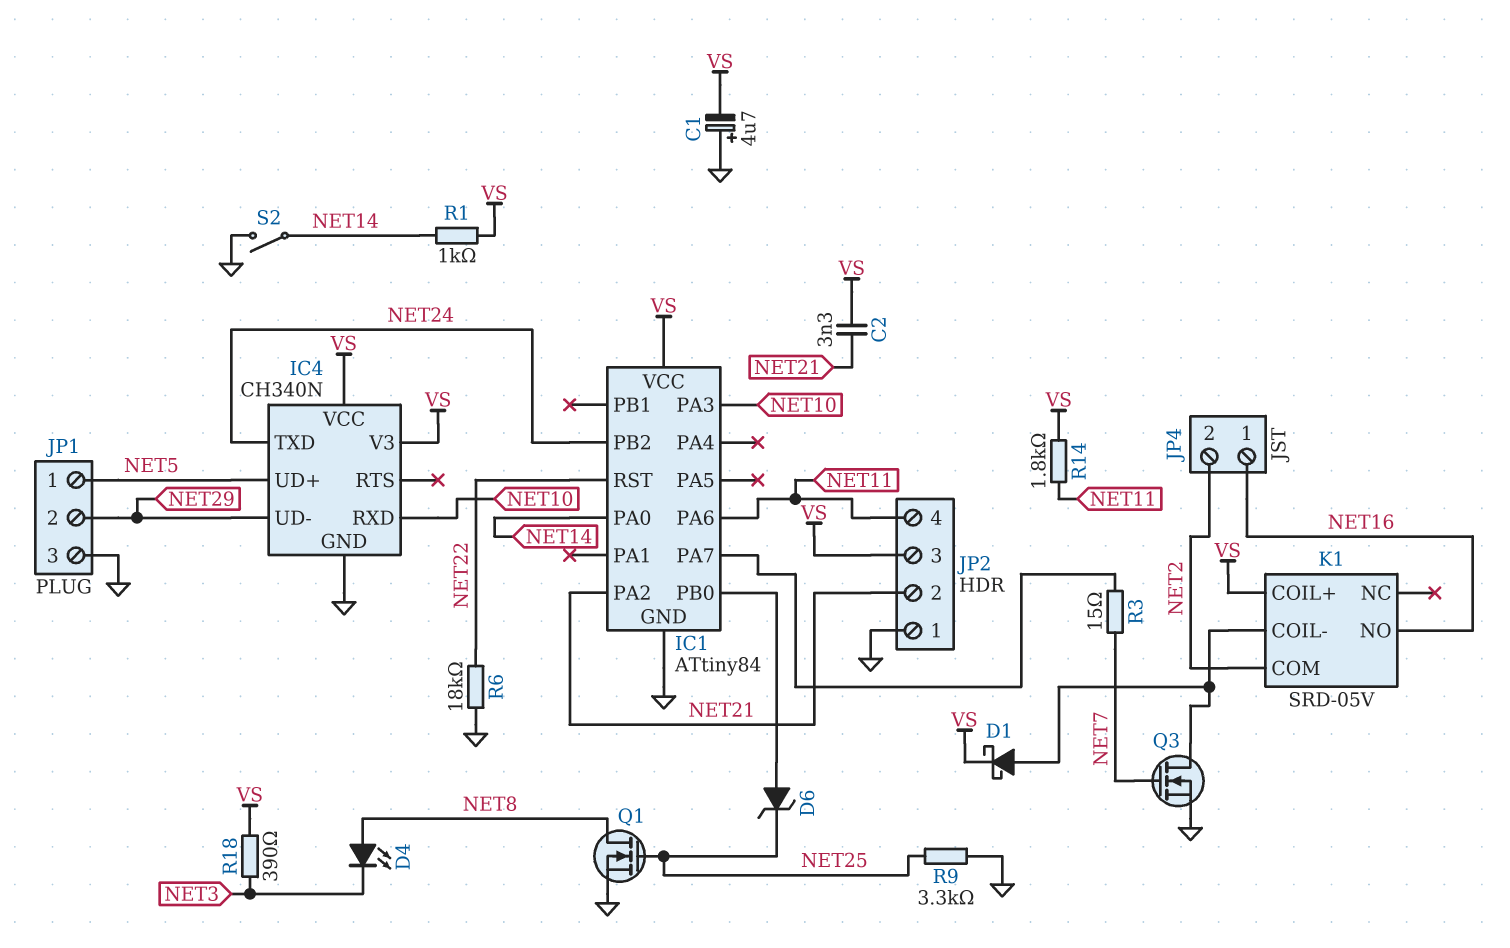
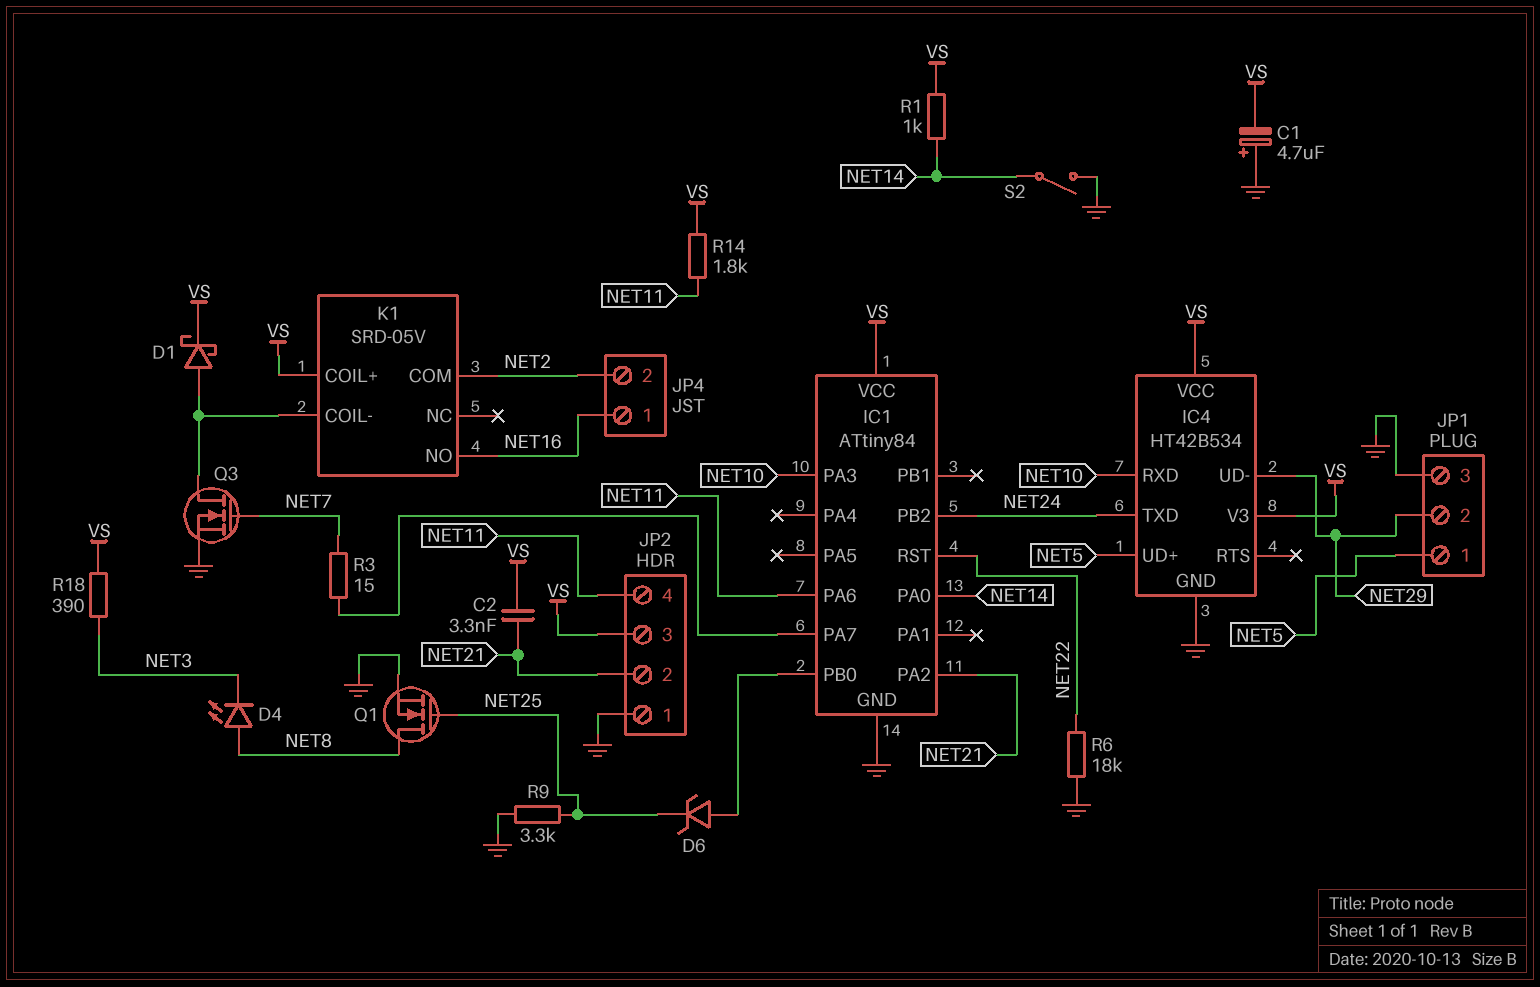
IC4: CH340N -> HT42B534

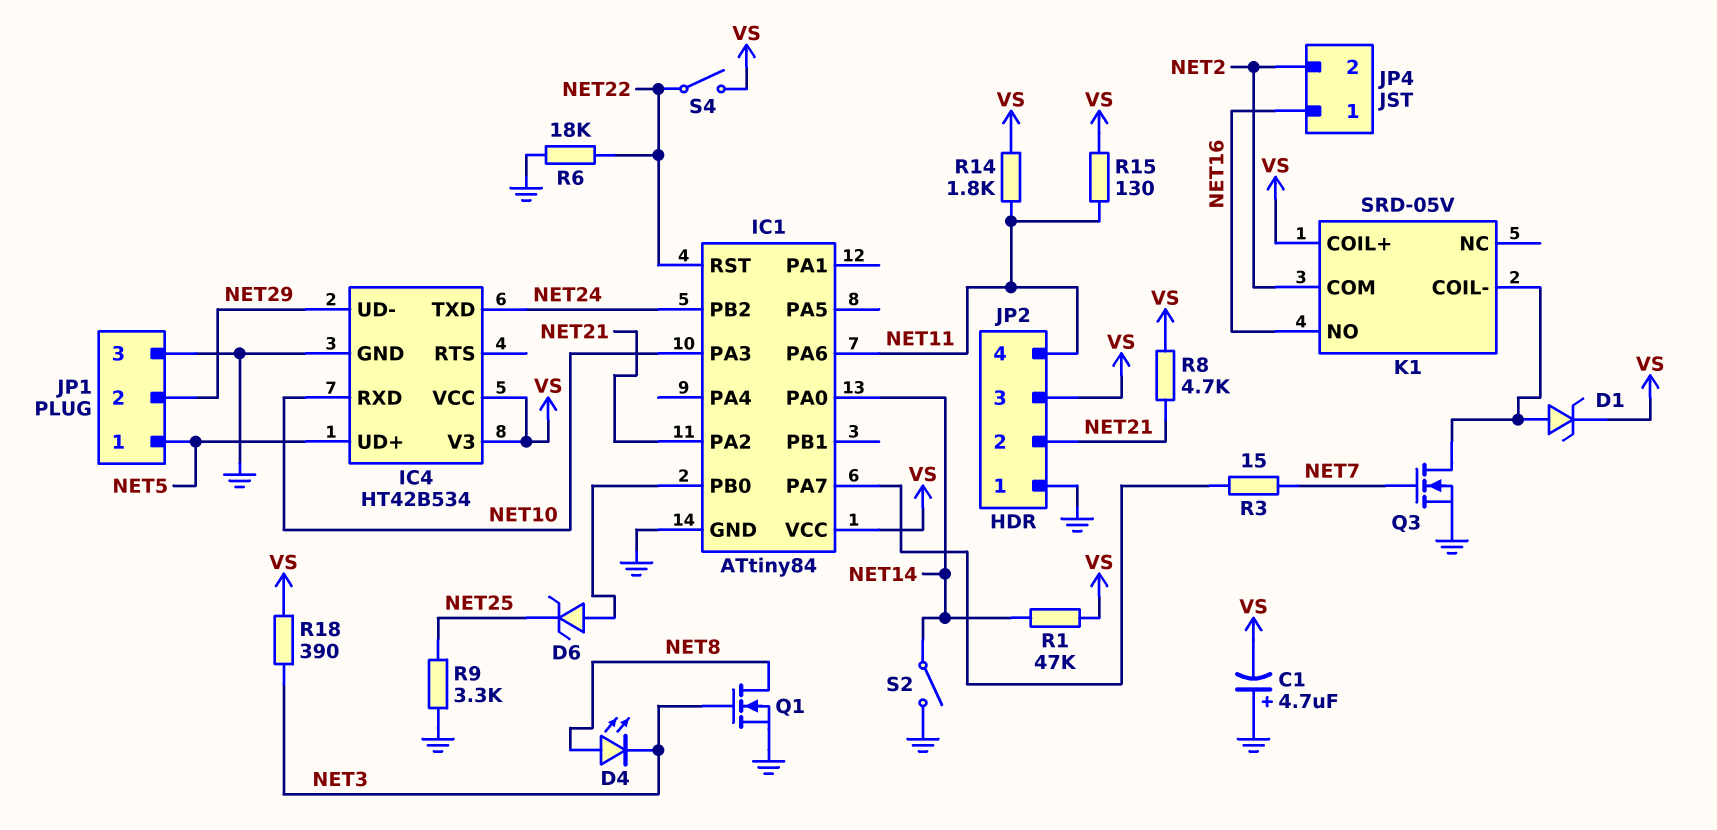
C2: 3.3nF (NET21, VS) -> none
D1: schottky (A K1/COIL-, K VS) -> zener (A K1/COIL-, K VS)
Q1: NMOS (G NET25, D NET8, S GND) -> NMOS (G NET3, D NET8, S GND)
R1: 1k (NET14, VS) -> 47k (NET14, VS)
R8: none -> 4.7k (NET21, VS)
R15: none -> 130 (NET11, VS)
S4: none -> switch (NET22, VS)

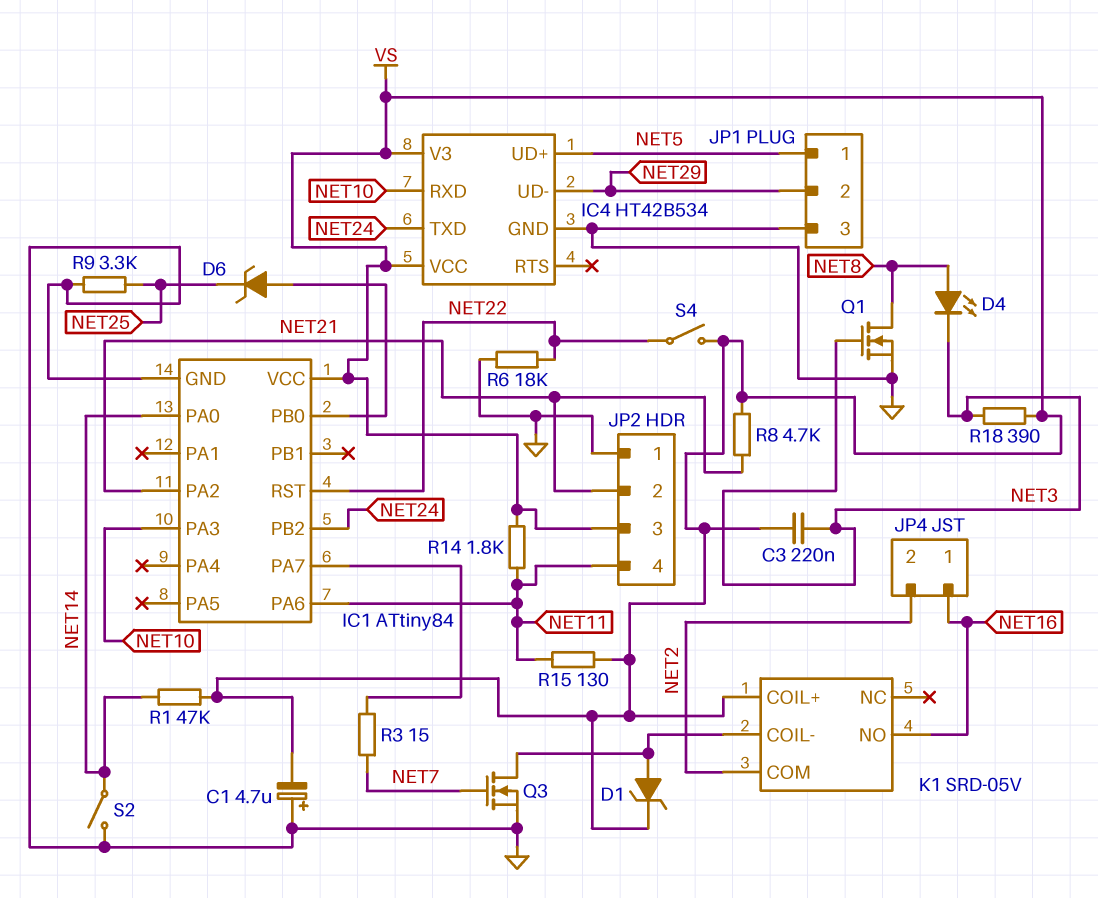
C3: none -> 220nF (NET3, VS)

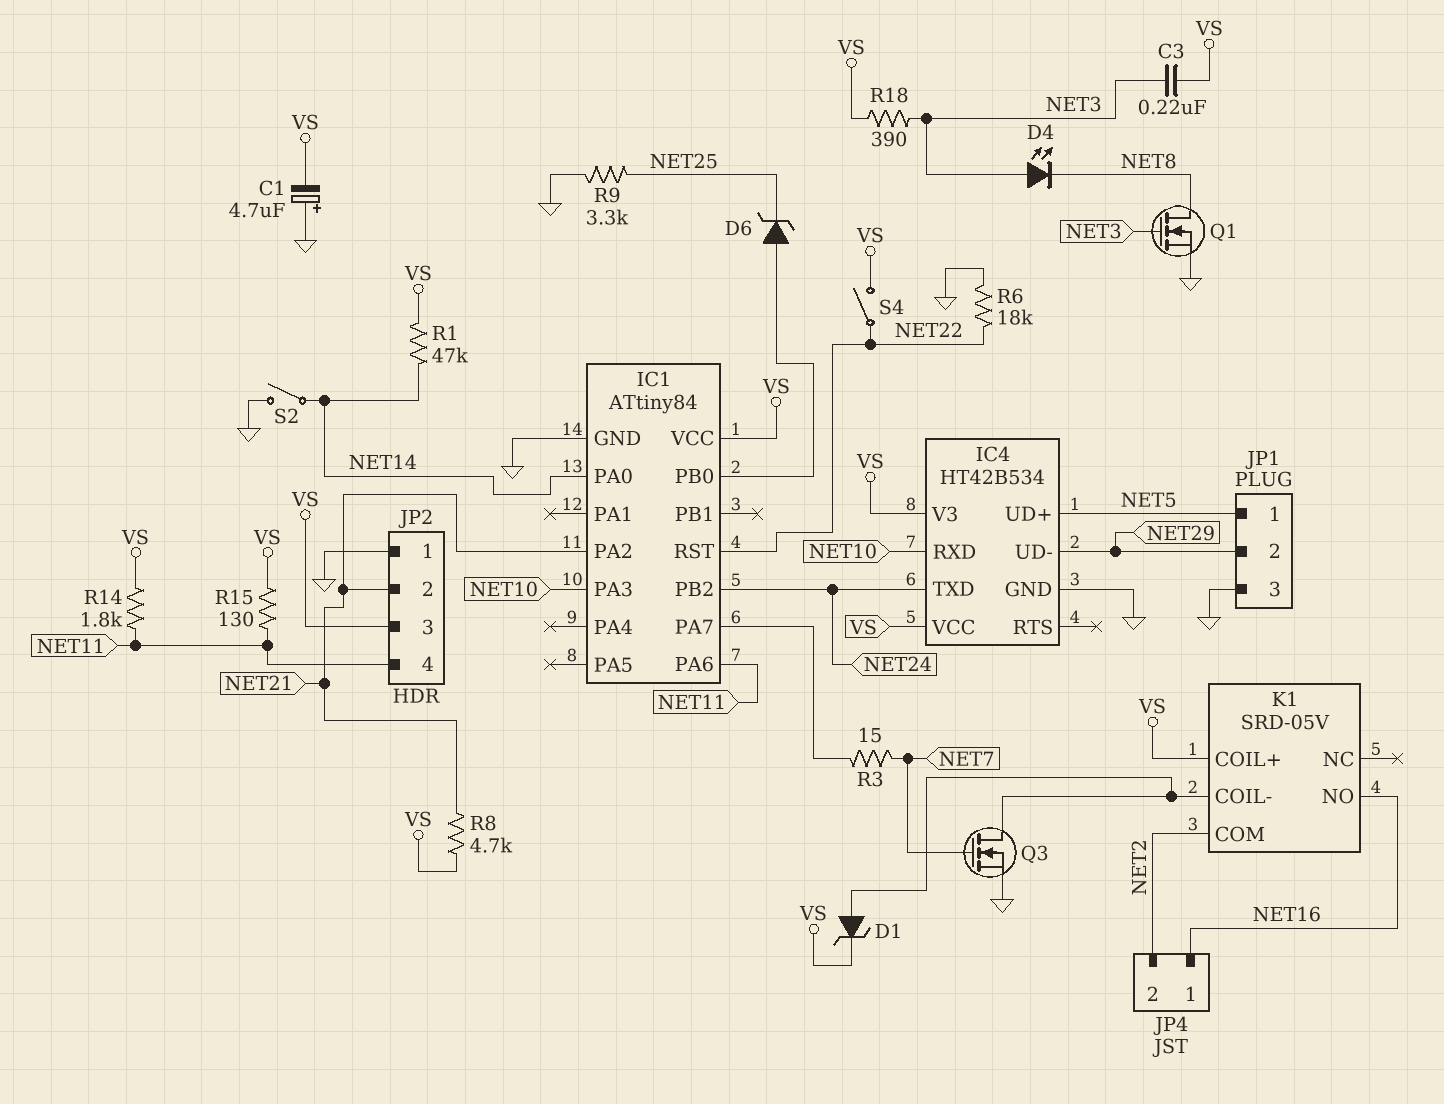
D4: LED (A NET8, K NET3) -> LED (A NET3, K NET8)

